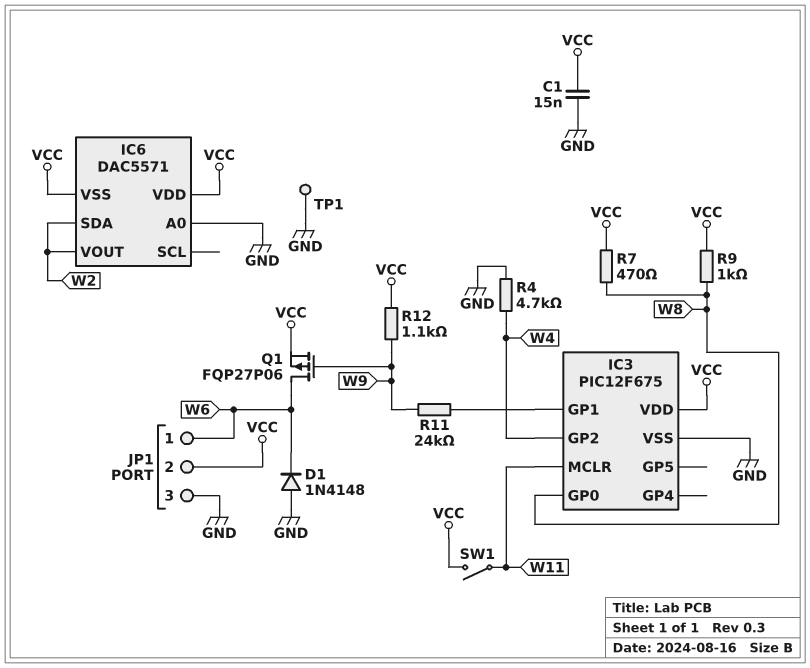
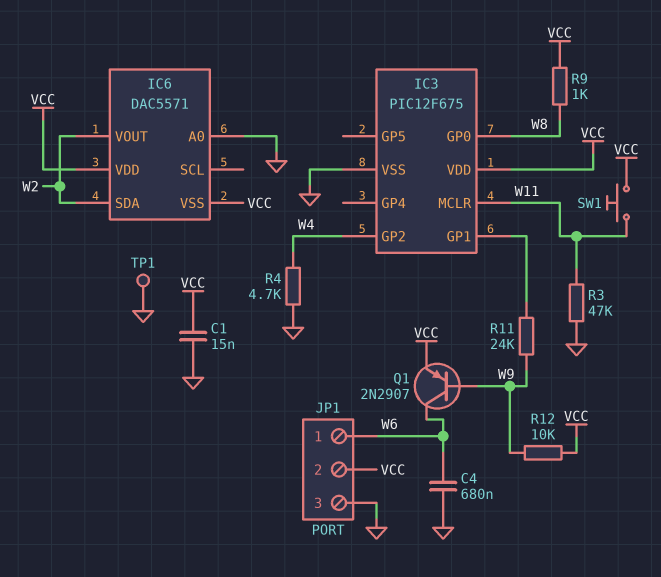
C4: none -> 680nF (GND, W6)
D1: diode 1N4148 (A GND, K W6) -> none
Q1: PMOS FQP27P06 (G W9, D W6, S VCC) -> PNP 2N2907 (B W9, C W6, E VCC)
R3: none -> 47k (GND, W11)
R7: 470 (VCC, W8) -> none
R12: 1.1k (VCC, W9) -> 10k (VCC, W9)
SW1: switch (VCC, W11) -> button (VCC, W11)

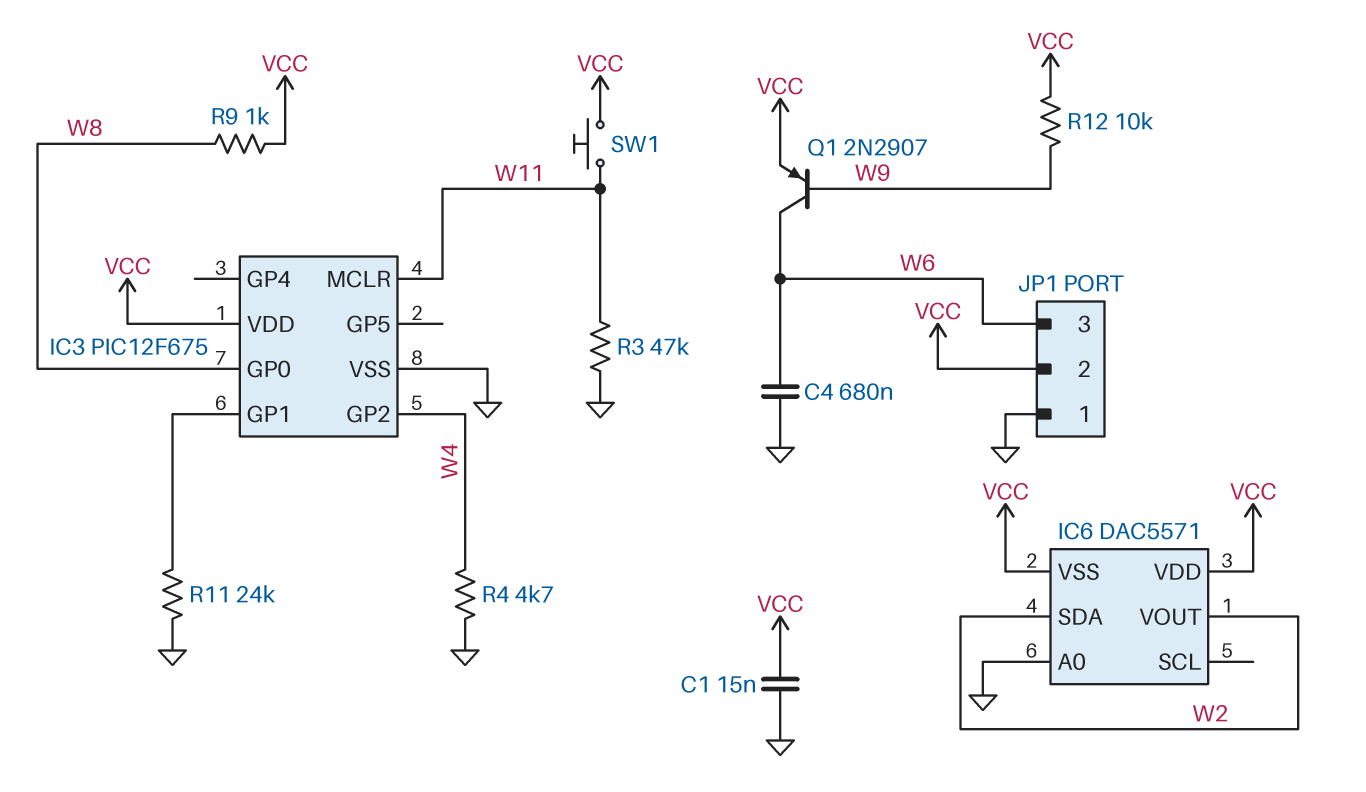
JP1 pin 1: W6 -> GND
JP1 pin 3: GND -> W6
R11: 24k (IC3/GP1, W9) -> 24k (GND, IC3/GP1)
TP1: test point (GND) -> none

